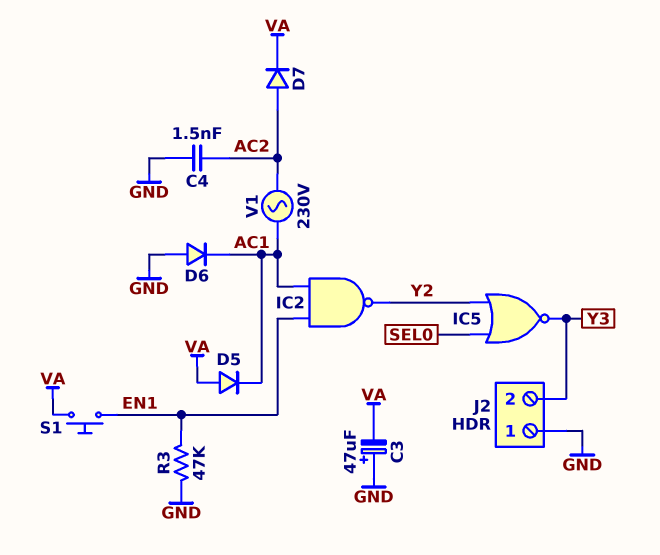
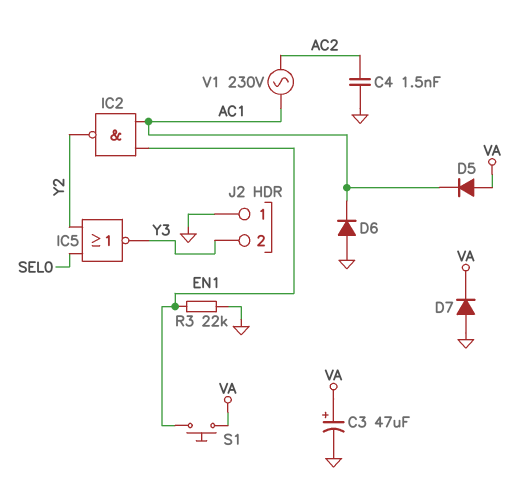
C3: 47uF (plus GND, minus VA) -> 47uF (plus VA, minus GND)
D7: diode (A AC2, K VA) -> diode (A GND, K VA)
R3: 47k (EN1, GND) -> 22k (EN1, GND)

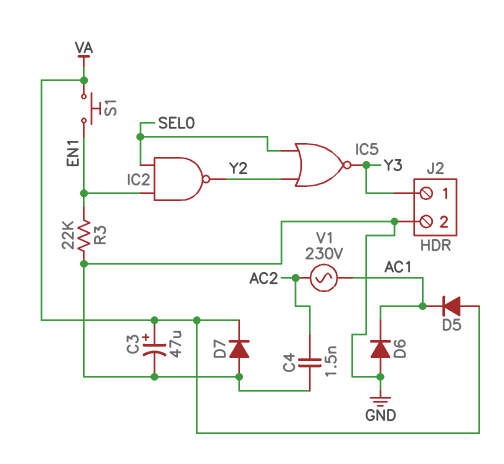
IC2: NAND (in AC1, in EN1, out Y2) -> NAND (in EN1, in SEL0, out Y2)
J2 pin 1: GND -> Y3
J2 pin 2: Y3 -> GND

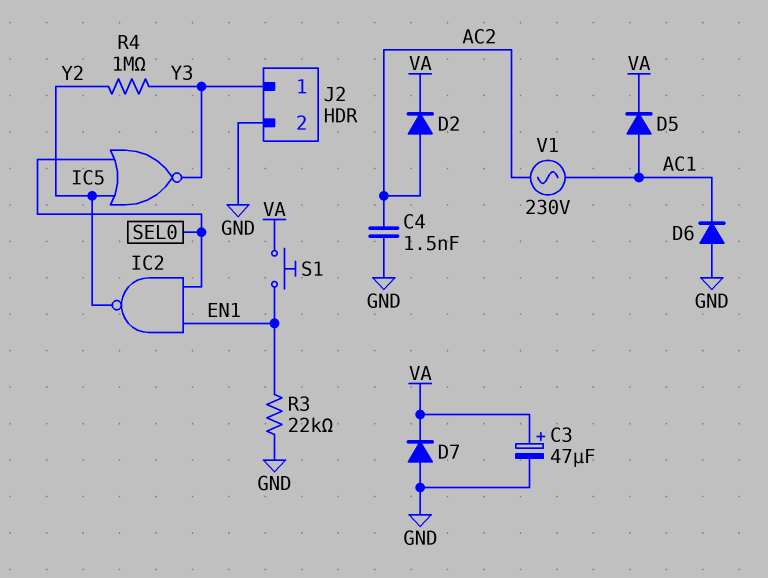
D2: none -> diode (A AC2, K VA)
D5: diode (A VA, K AC1) -> diode (A AC1, K VA)
R4: none -> 1M (Y2, Y3)

